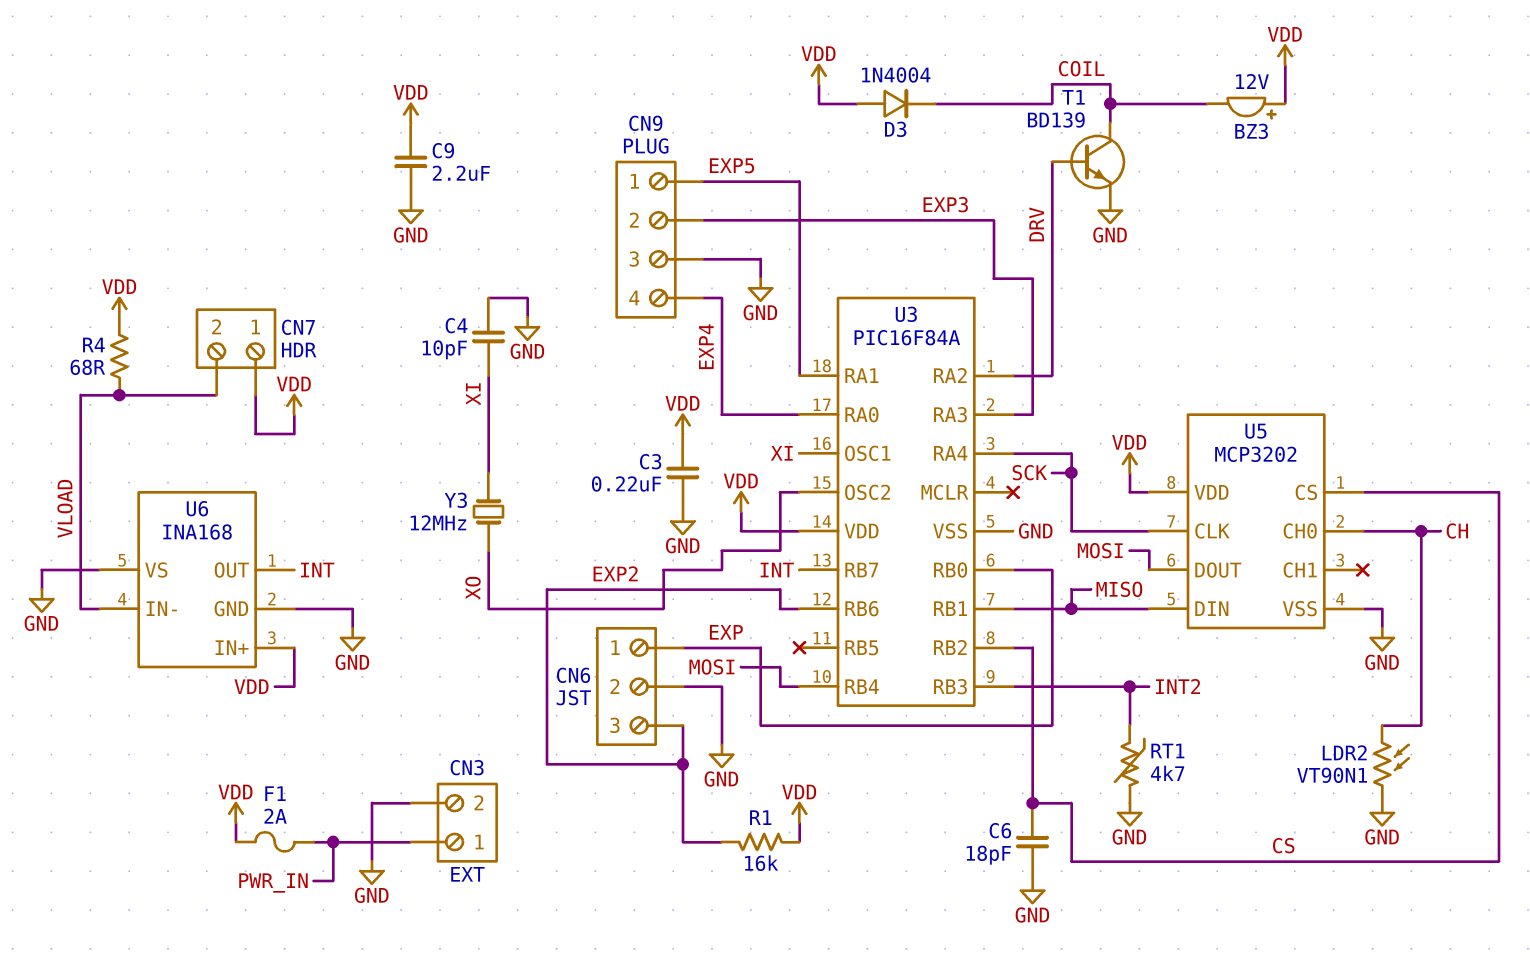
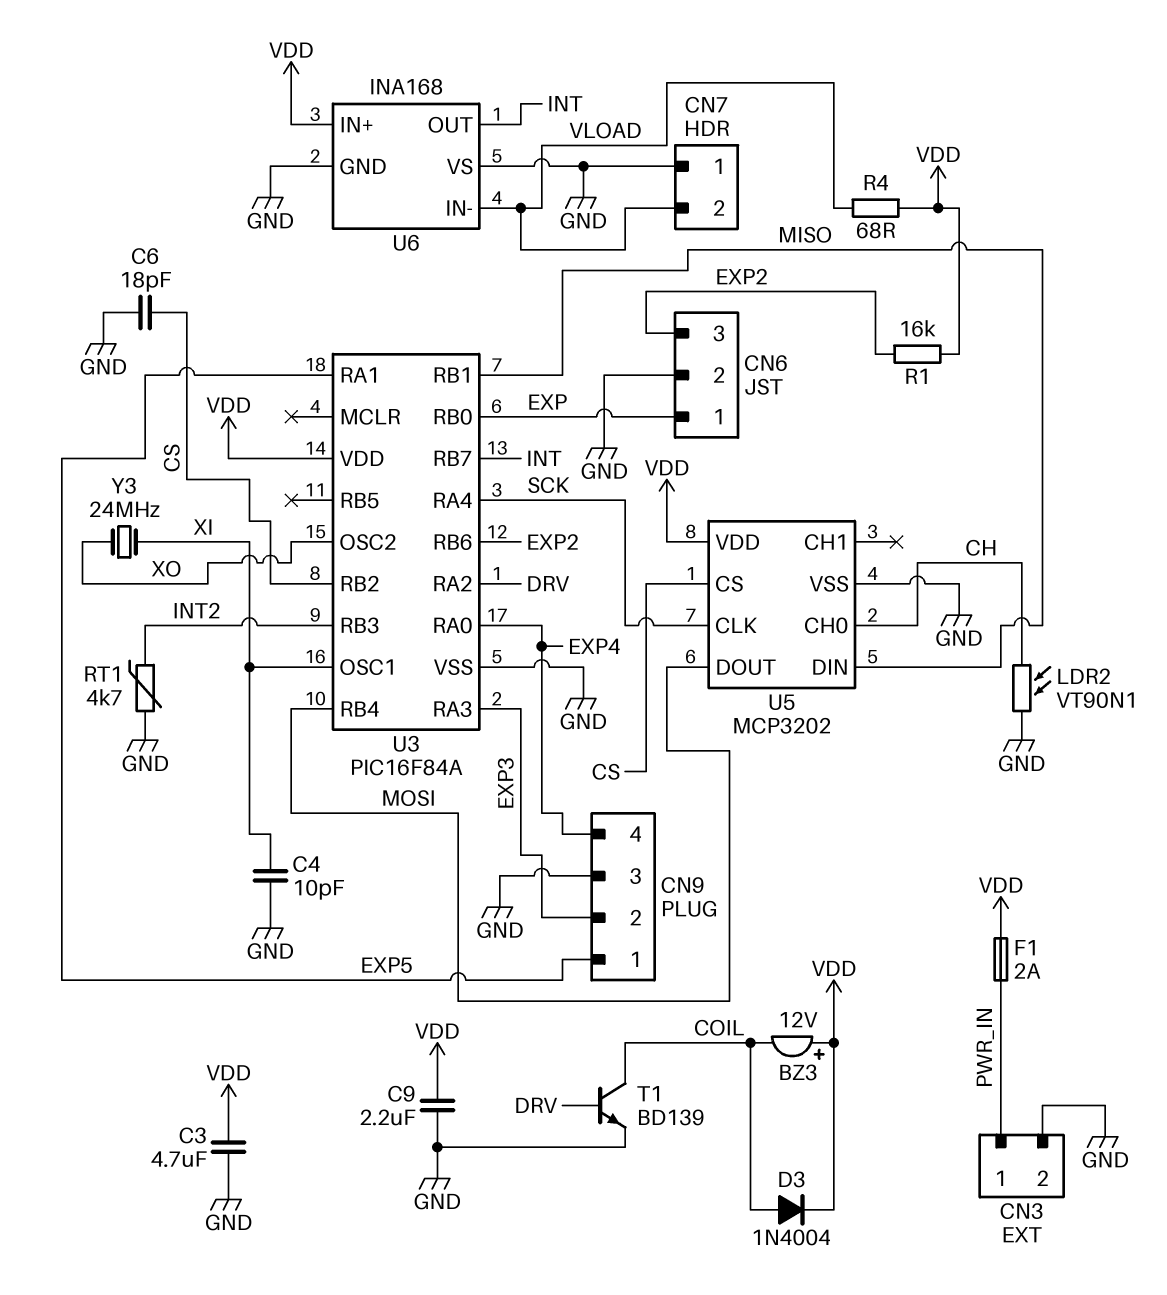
C3: 220nF (GND, VDD) -> 4.7uF (GND, VDD)
CN7 pin 1: VDD -> GND
D3: diode 1N4004 (A VDD, K COIL) -> diode 1N4004 (A COIL, K VDD)
Y3: 12MHz (XI, XO) -> 24MHz (XI, XO)

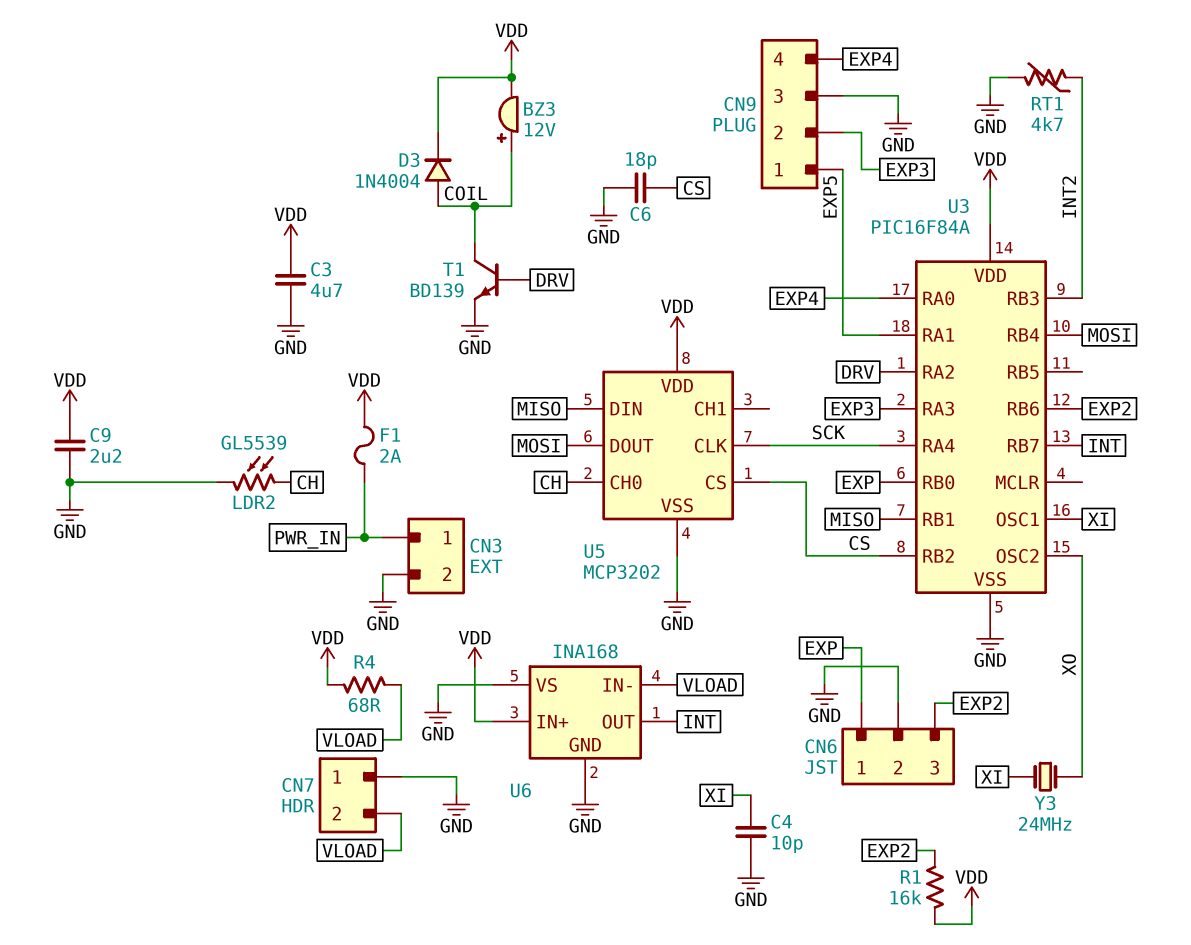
BZ3: buzzer 12V (plus VDD, minus COIL) -> buzzer 12V (plus COIL, minus VDD)
LDR2: VT90N1 (CH, GND) -> GL5539 (CH, GND)

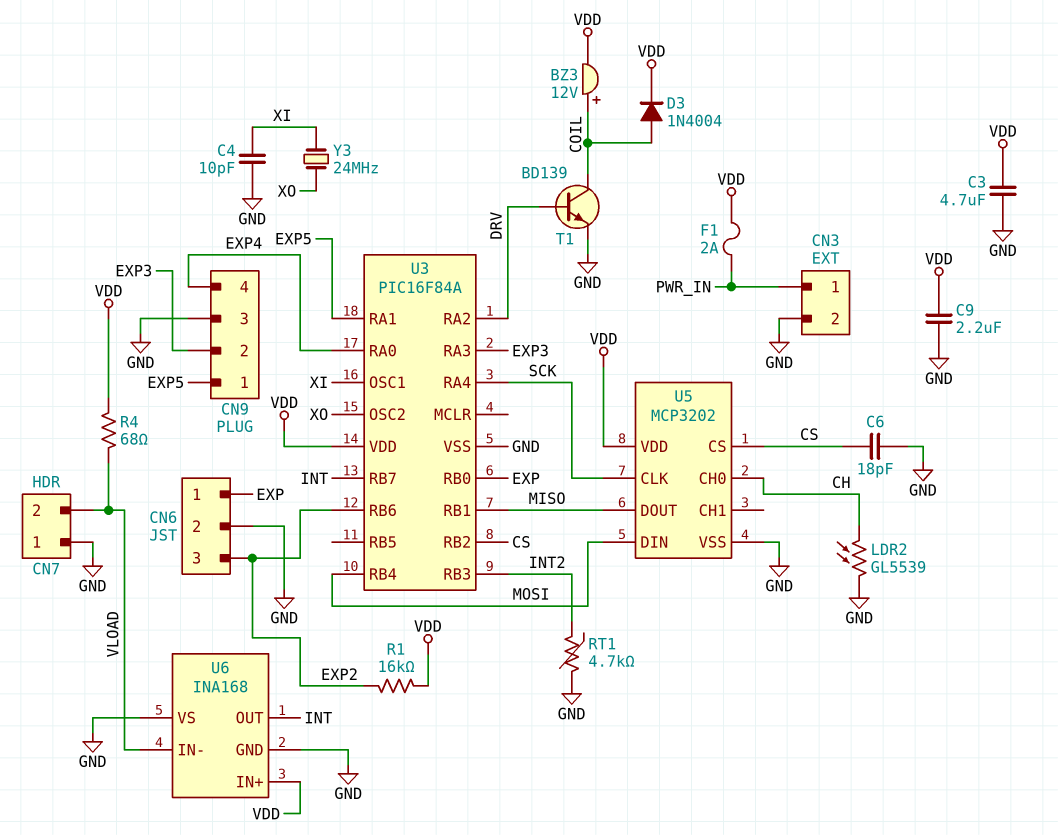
U5 pin DIN: MISO -> MOSI
U5 pin DOUT: MOSI -> MISO

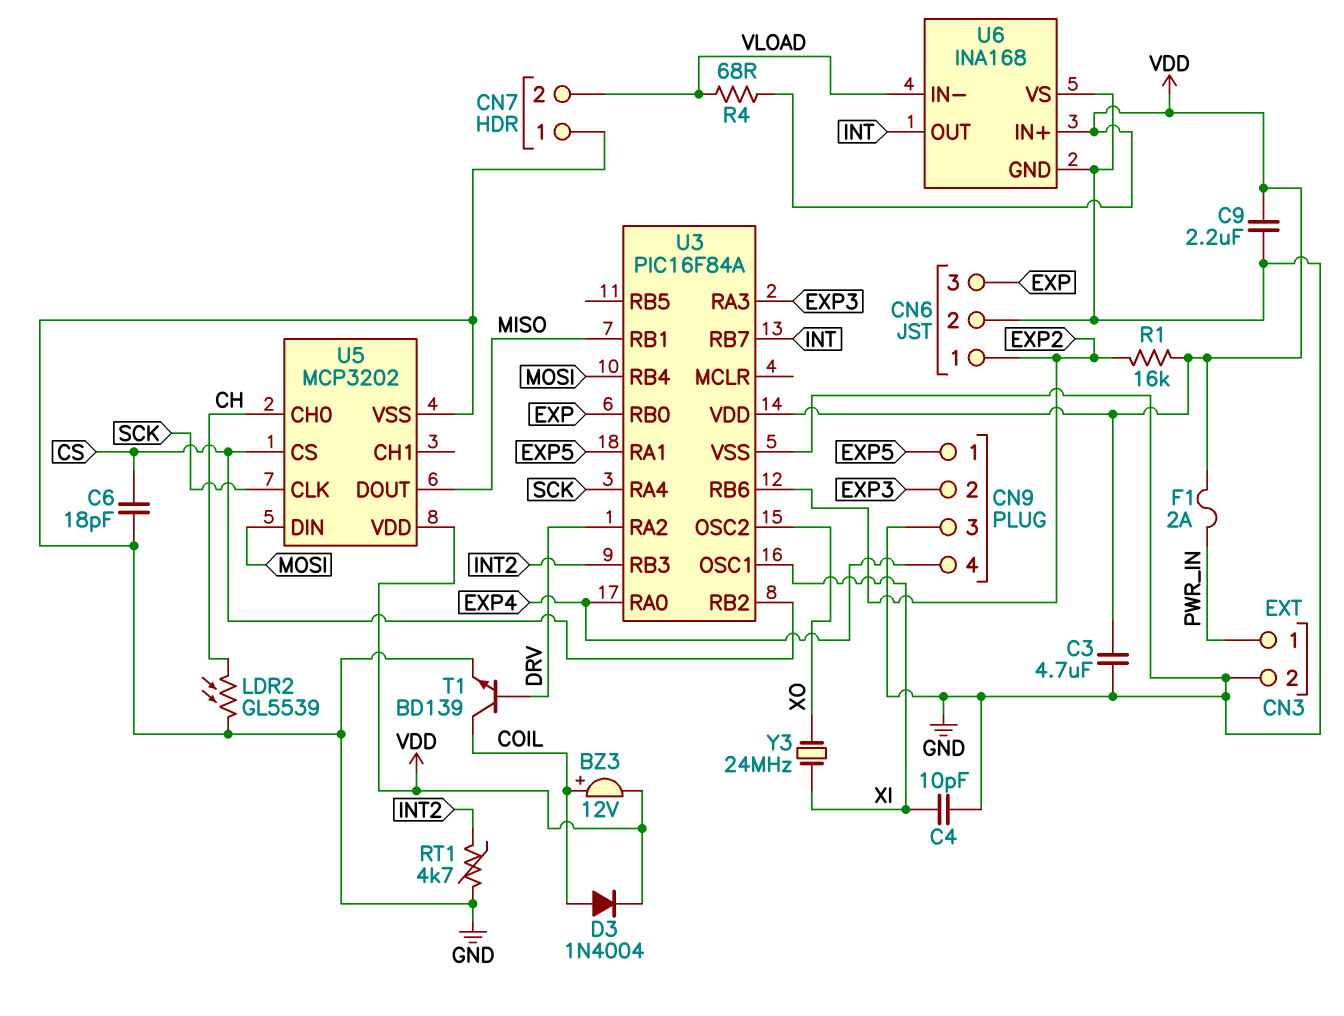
CN6 pin 1: EXP -> EXP2
CN6 pin 3: EXP2 -> EXP

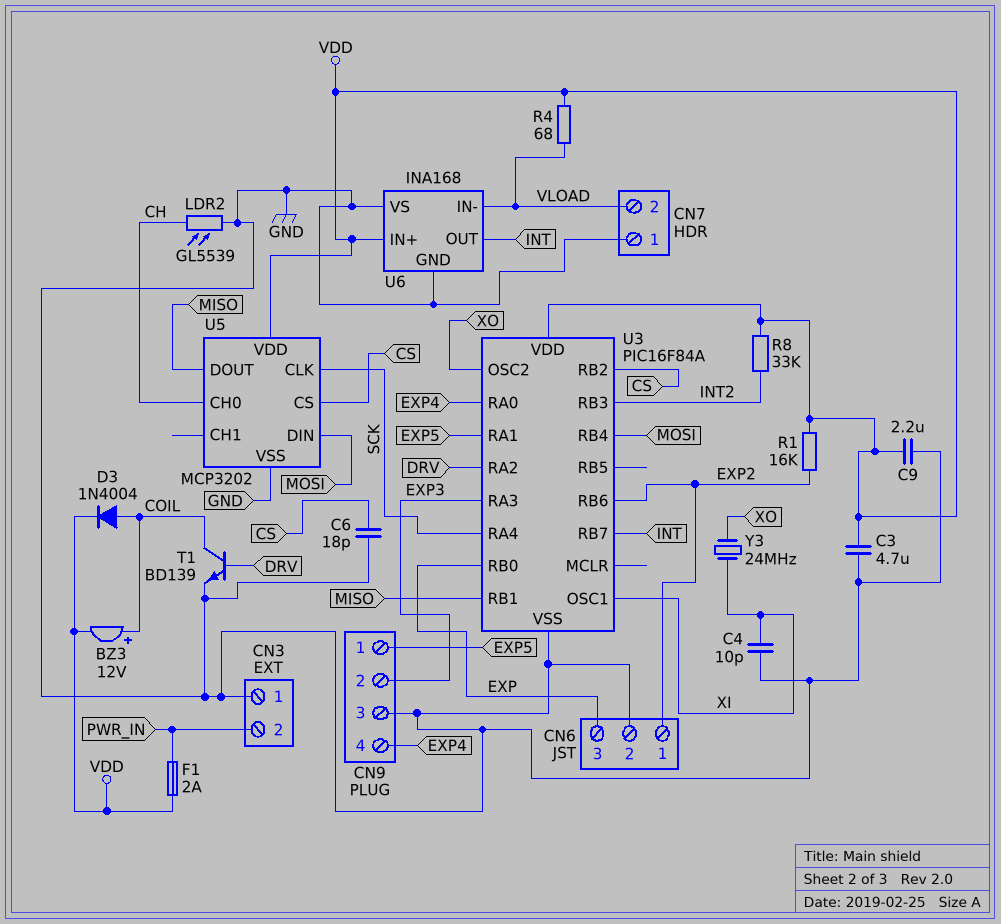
CN3 pin 1: PWR_IN -> GND
CN3 pin 2: GND -> PWR_IN
R8: none -> 33k (INT2, VDD)
RT1: 4.7k (GND, INT2) -> none

